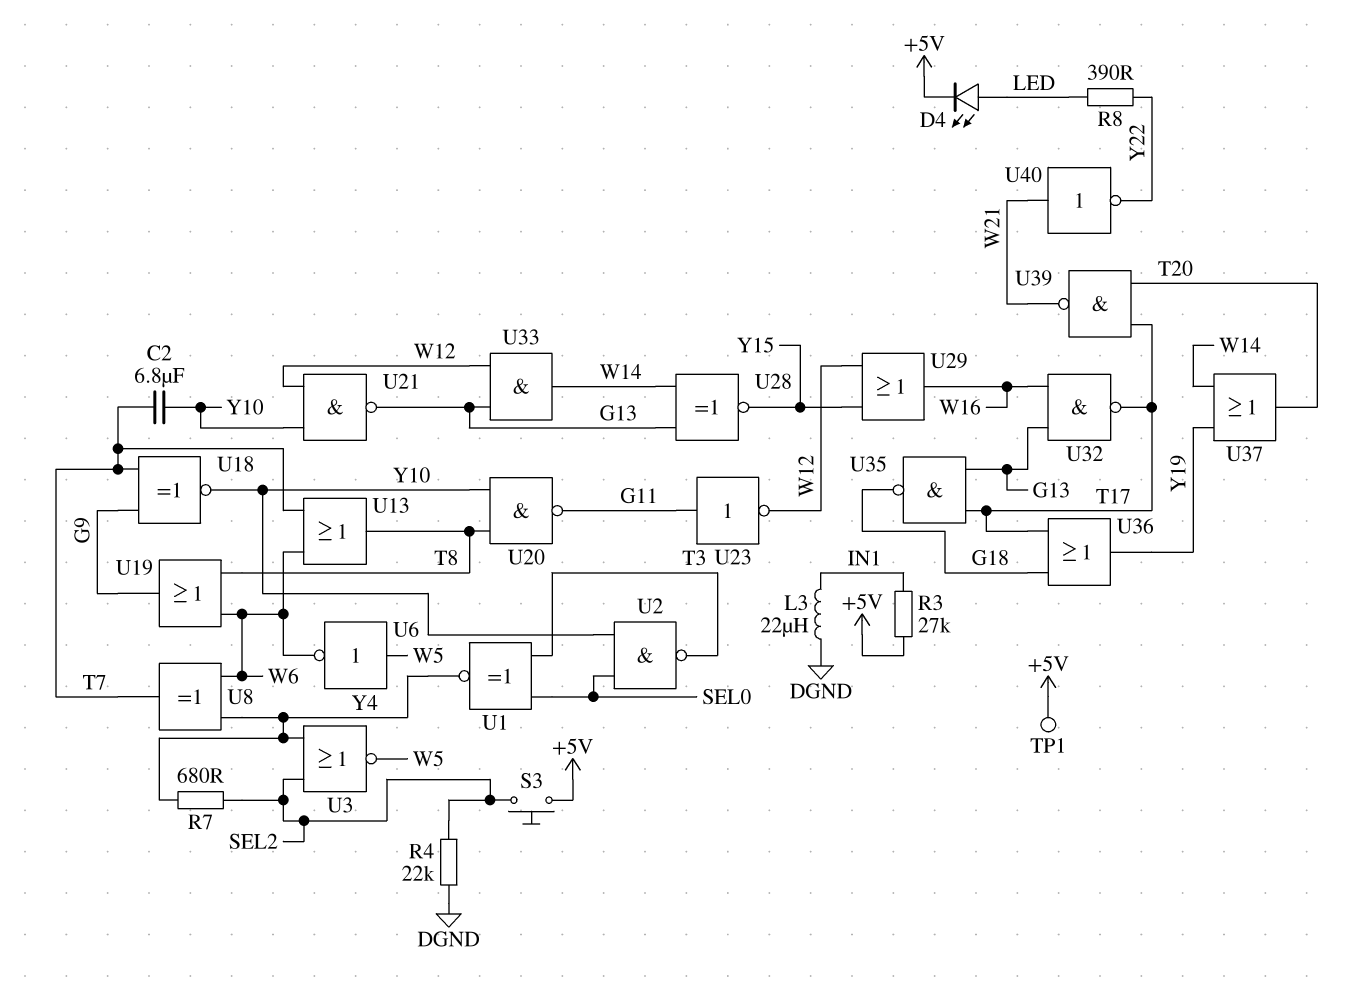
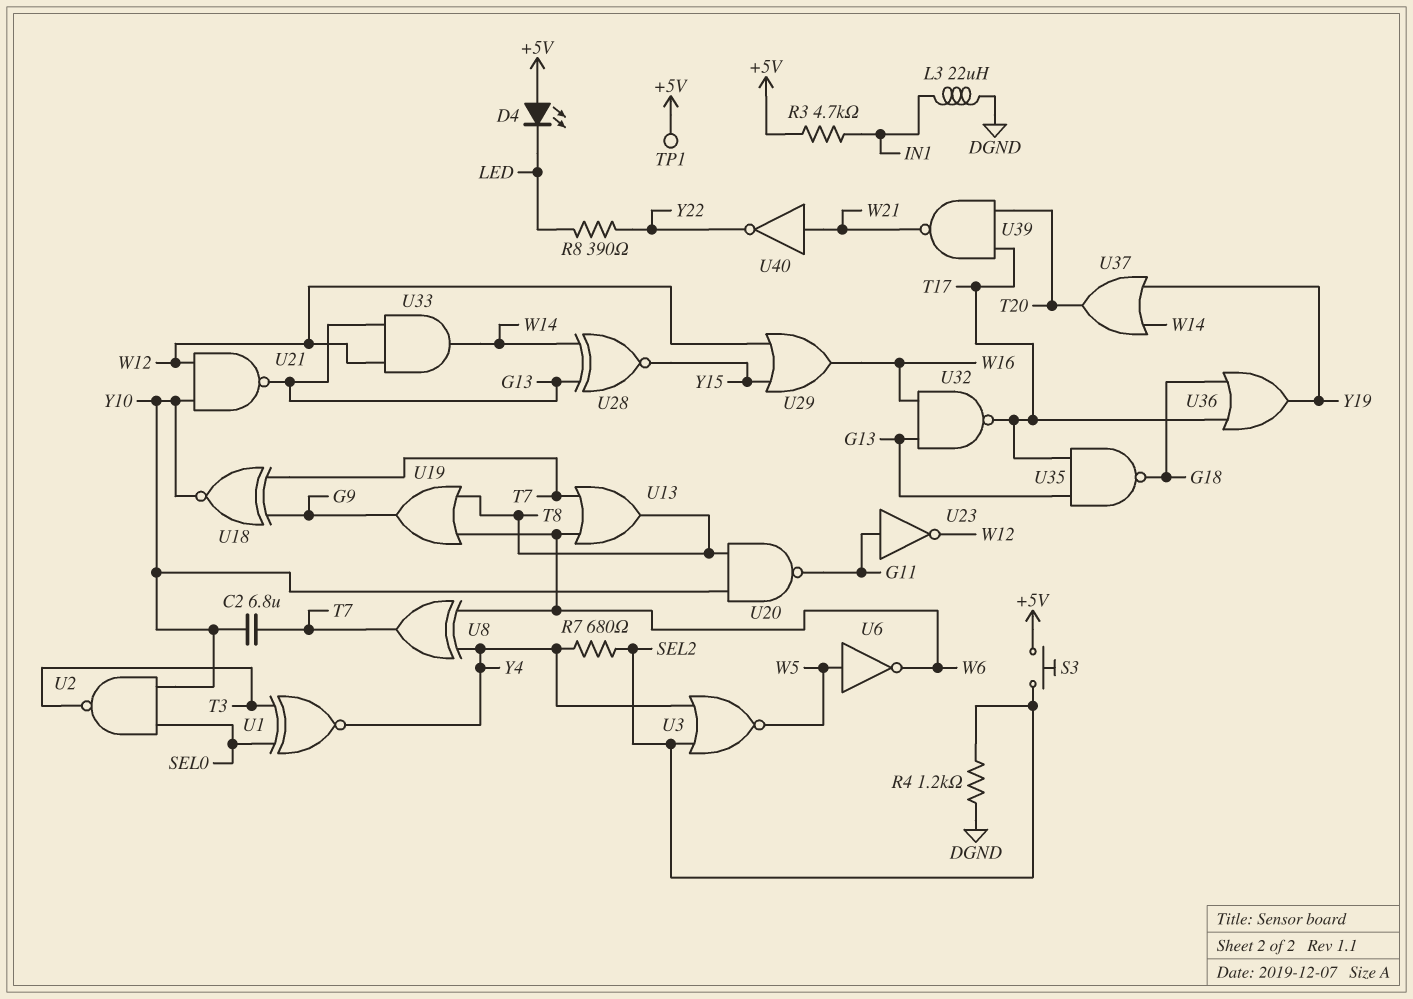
D4: LED (A LED, K +5V) -> LED (A +5V, K LED)
R3: 27k (+5V, IN1) -> 4.7k (+5V, IN1)
R4: 22k (DGND, SEL2) -> 1.2k (DGND, SEL2)

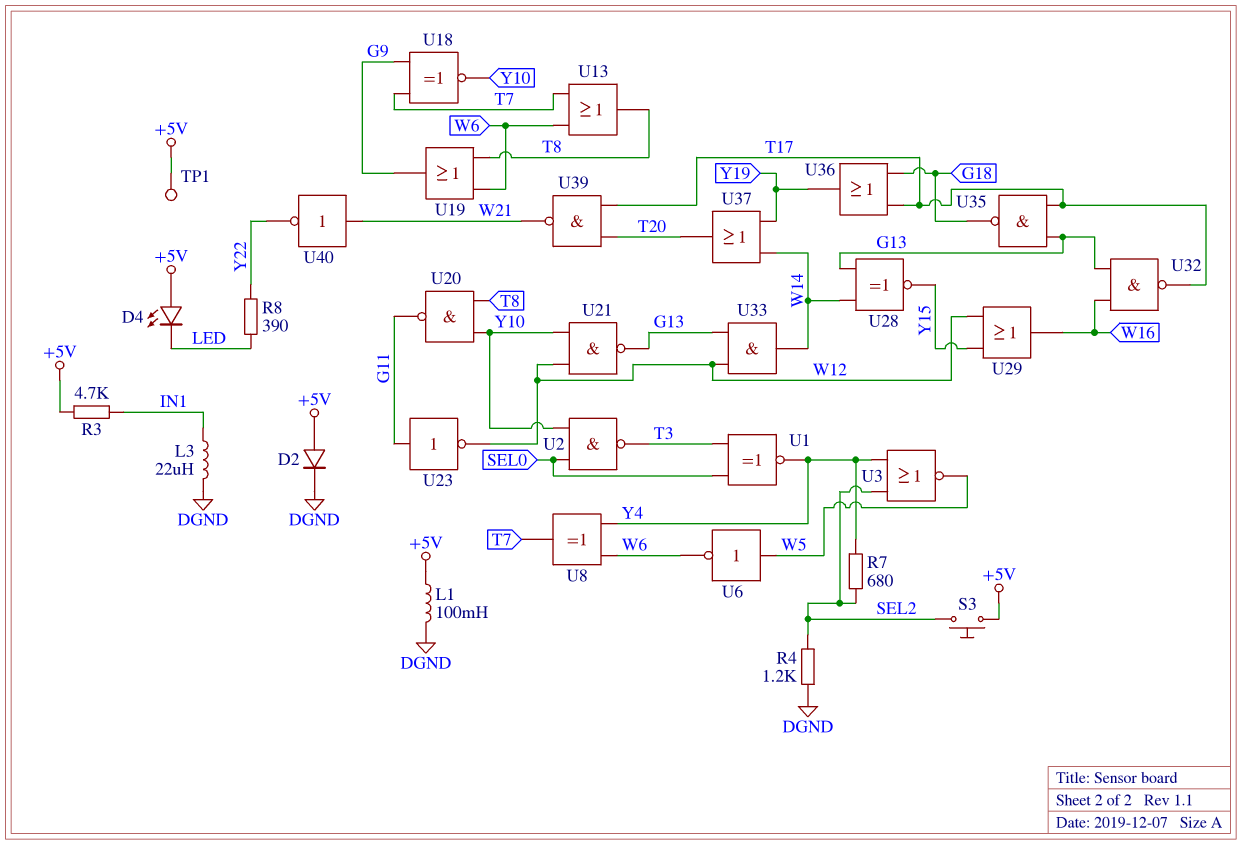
C2: 6.8uF (T7, Y10) -> none
D2: none -> diode (A +5V, K DGND)
L1: none -> 100mH (+5V, DGND)

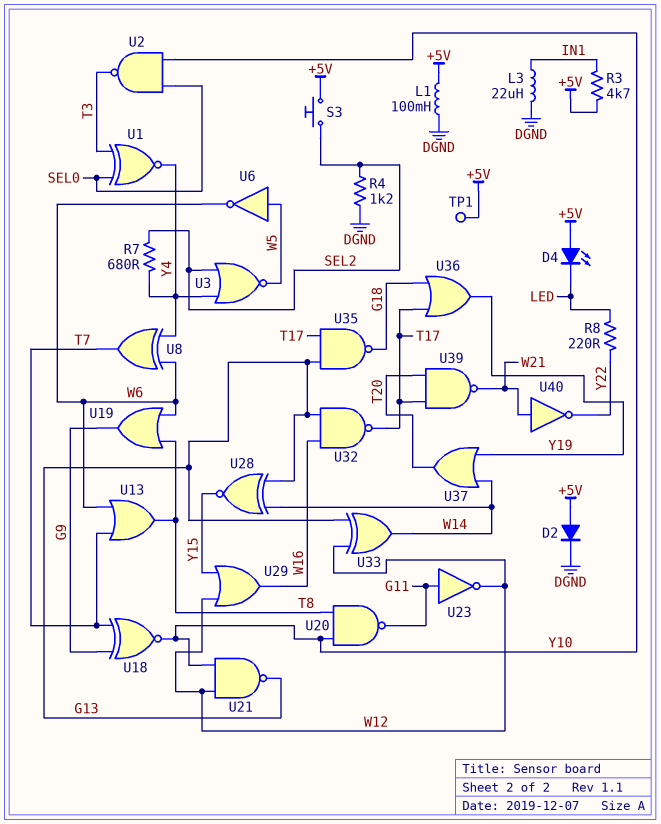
R8: 390 (LED, Y22) -> 220 (LED, Y22)
U33: AND (in G13, in W12, out W14) -> XOR (in G13, in W12, out W14)

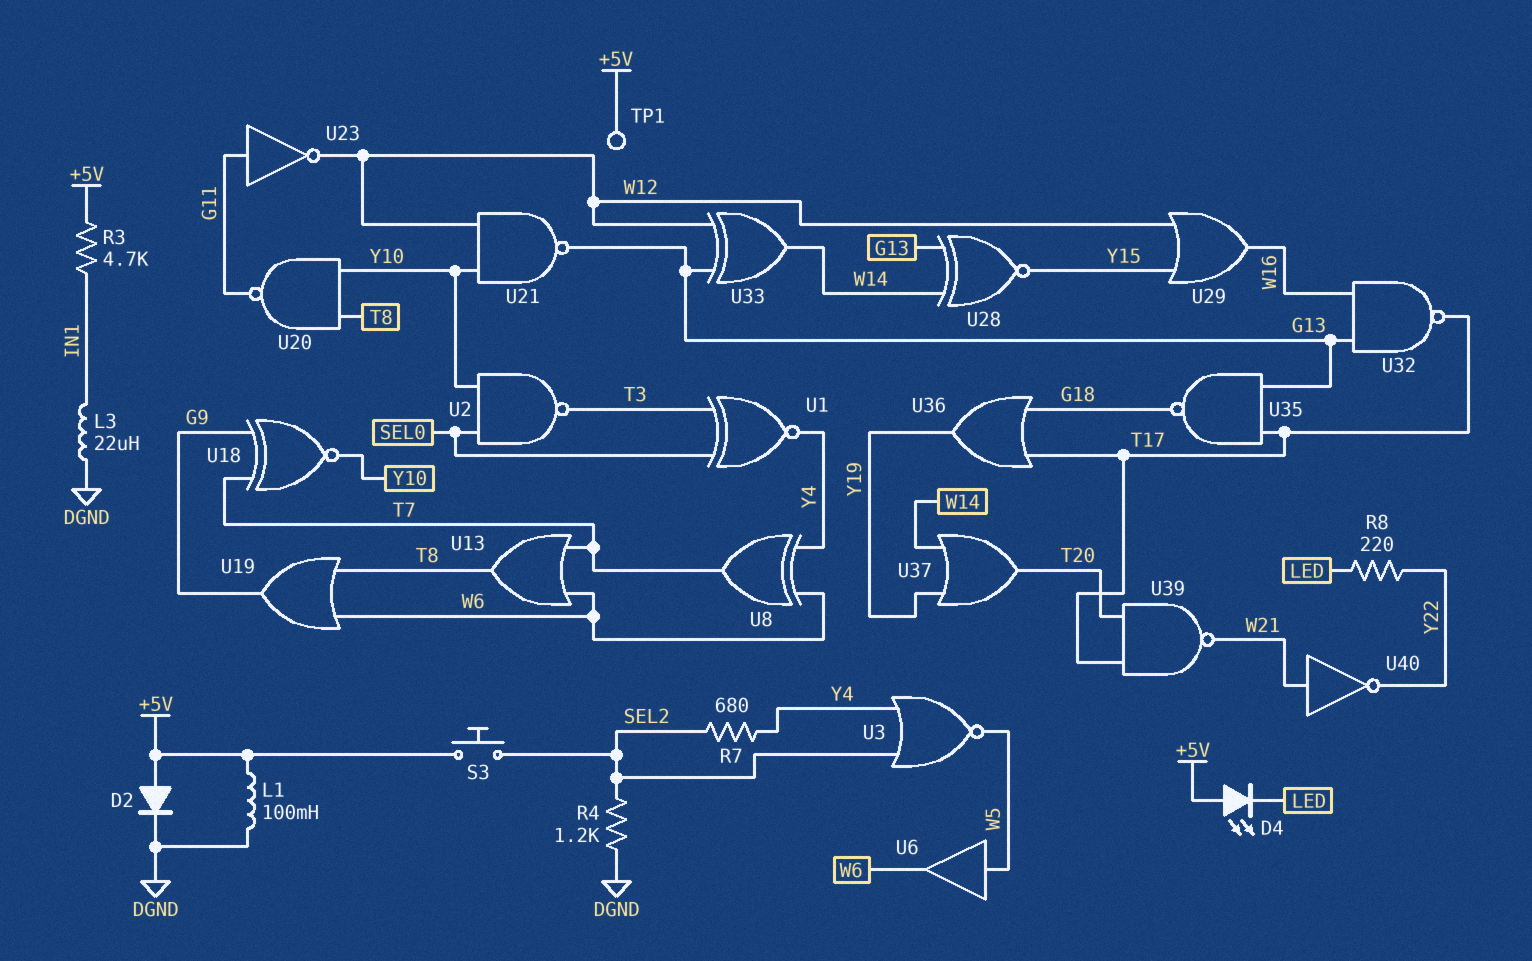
U6: NOT (in W5, out W6) -> buffer (in W5, out W6)

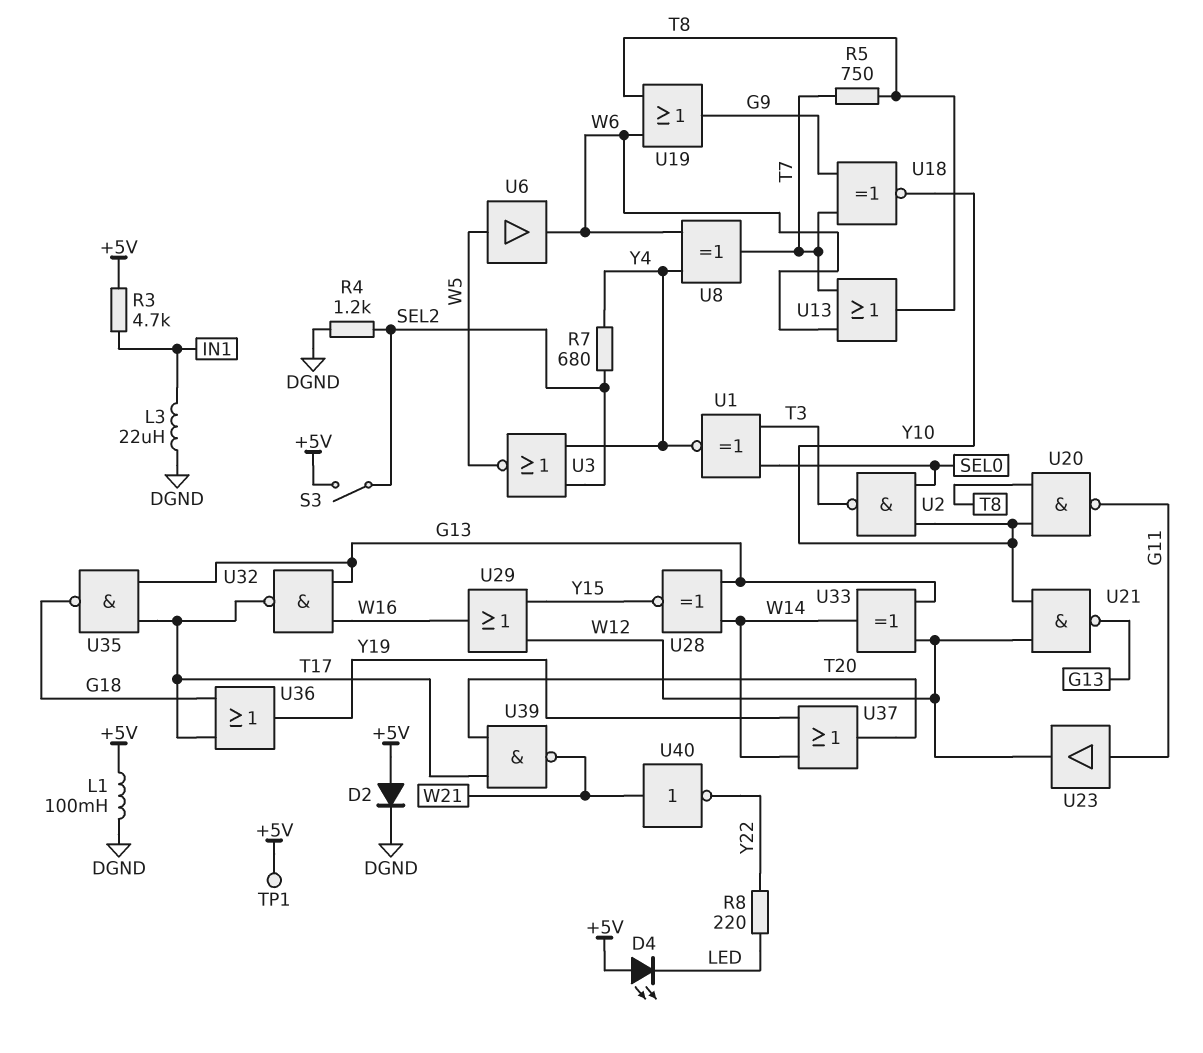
R5: none -> 750 (T7, T8)
S3: button (+5V, SEL2) -> switch (+5V, SEL2)
U23: NOT (in G11, out W12) -> buffer (in G11, out W12)

